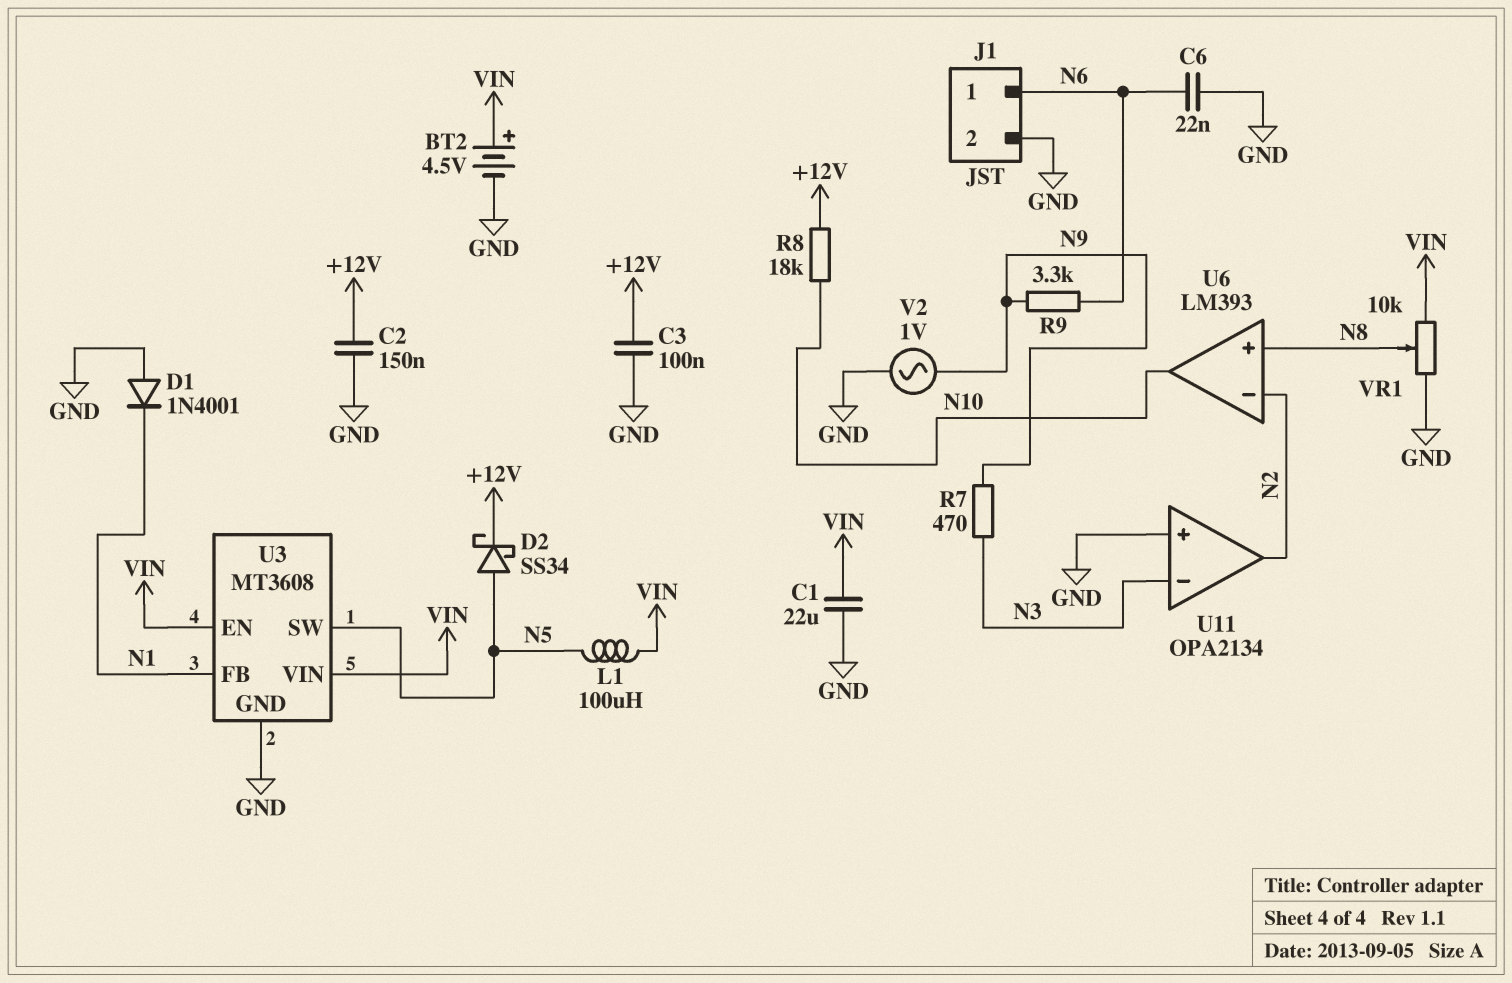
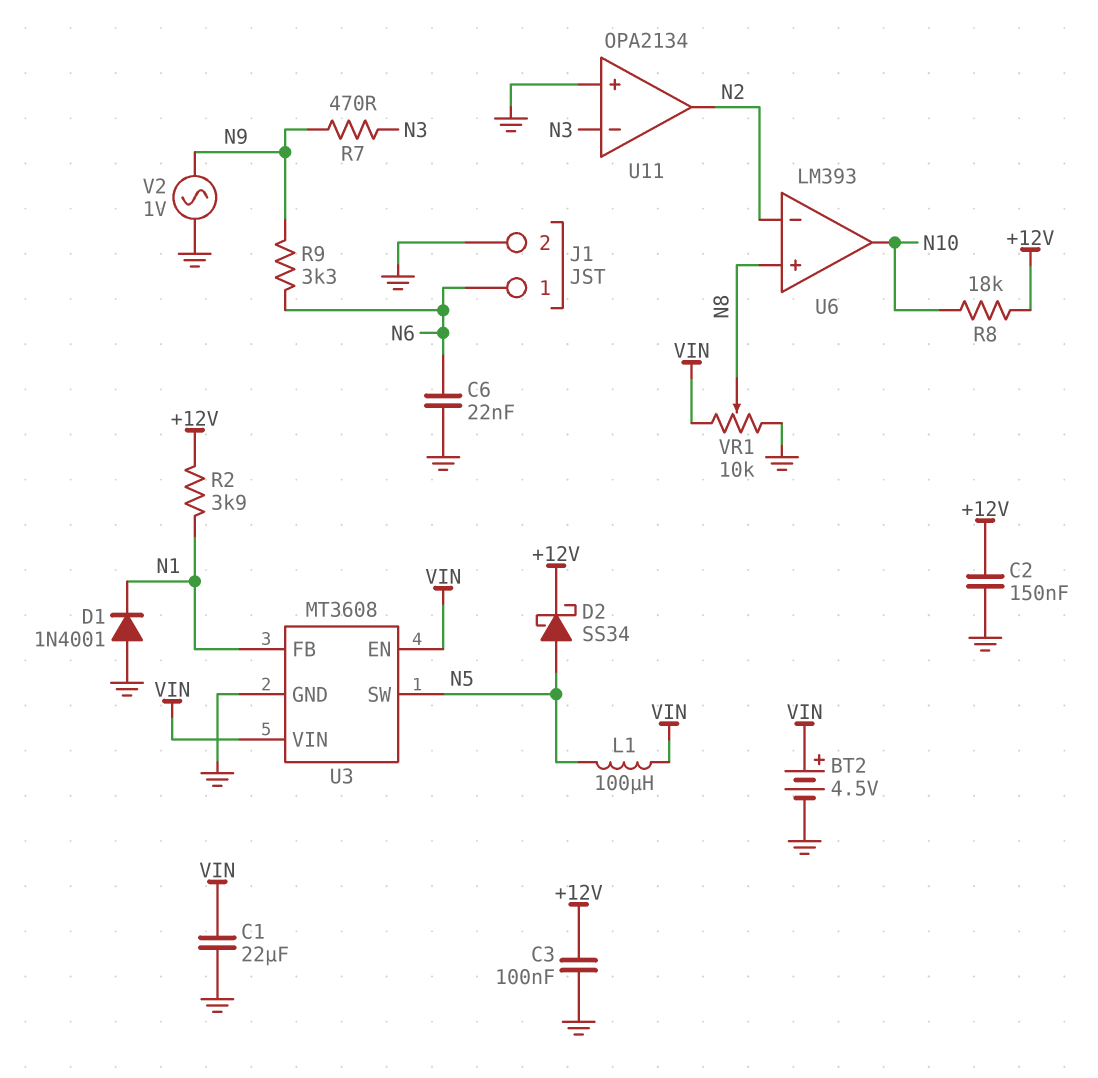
R2: none -> 3.9k (+12V, N1)

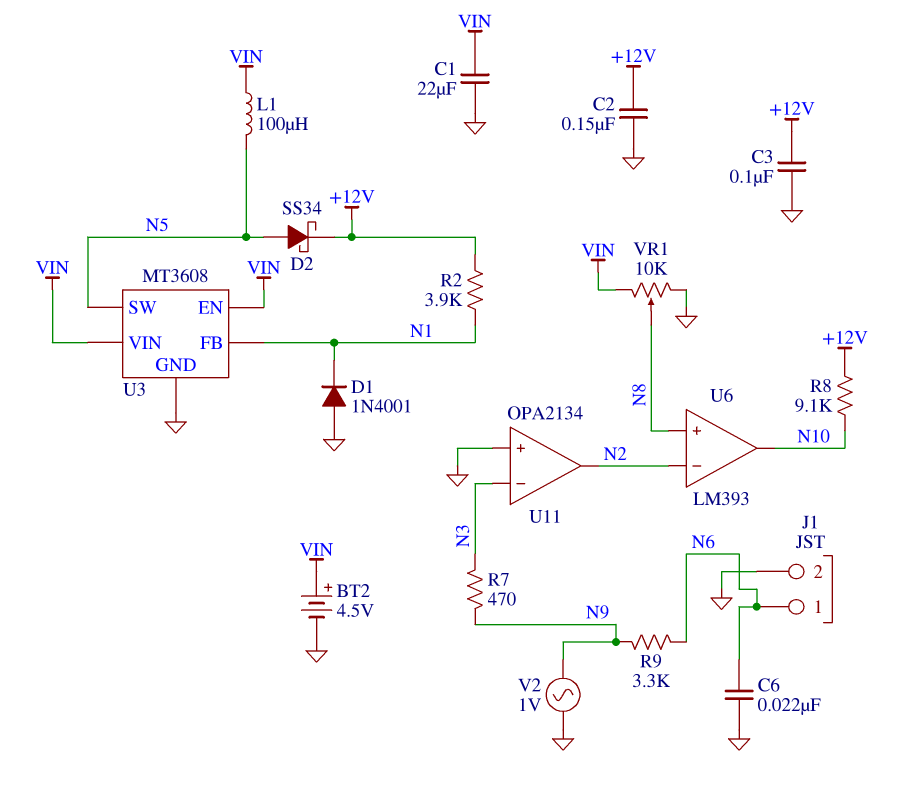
R8: 18k (+12V, N10) -> 9.1k (+12V, N10)

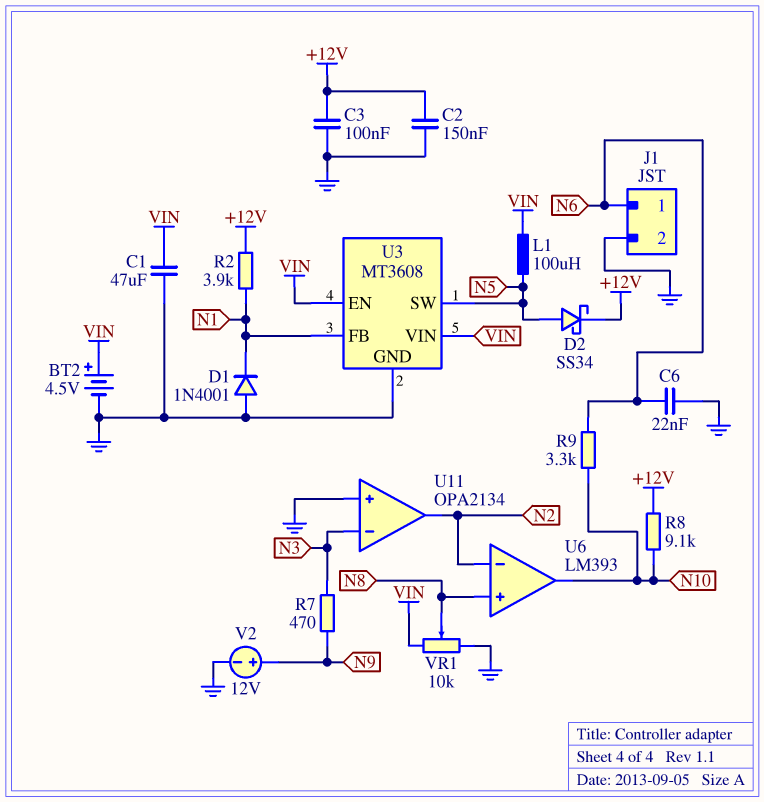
C1: 22uF (GND, VIN) -> 47uF (GND, VIN)
R9: 3.3k (N6, N9) -> 3.3k (N6, N10)
V2: AC 1V (GND, N9) -> 12V (plus N9, minus GND)

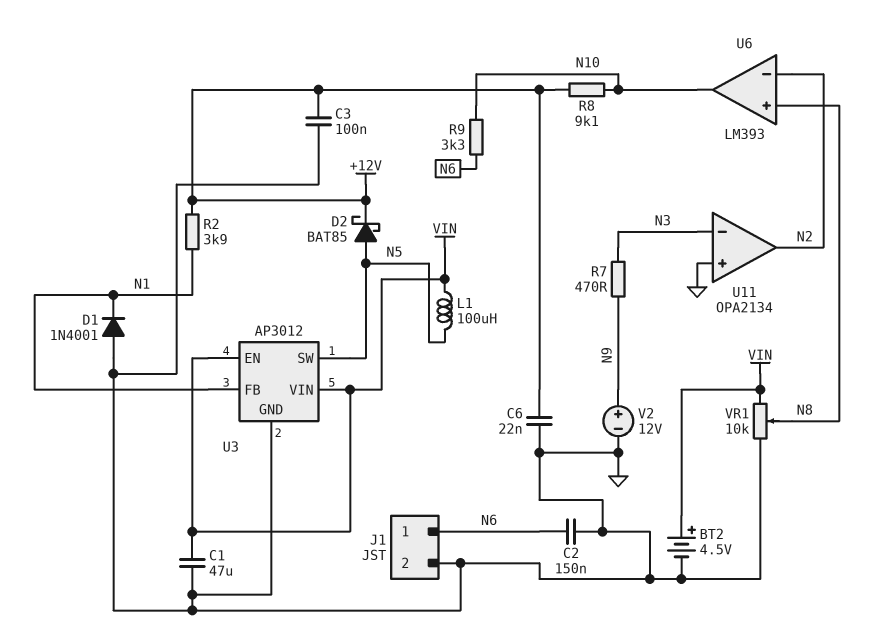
C2: 150nF (+12V, GND) -> 150nF (GND, N6)
C6: 22nF (GND, N6) -> 22nF (+12V, GND)
D2: schottky SS34 (A N5, K +12V) -> schottky BAT85 (A N5, K +12V)
U3: MT3608 -> AP3012

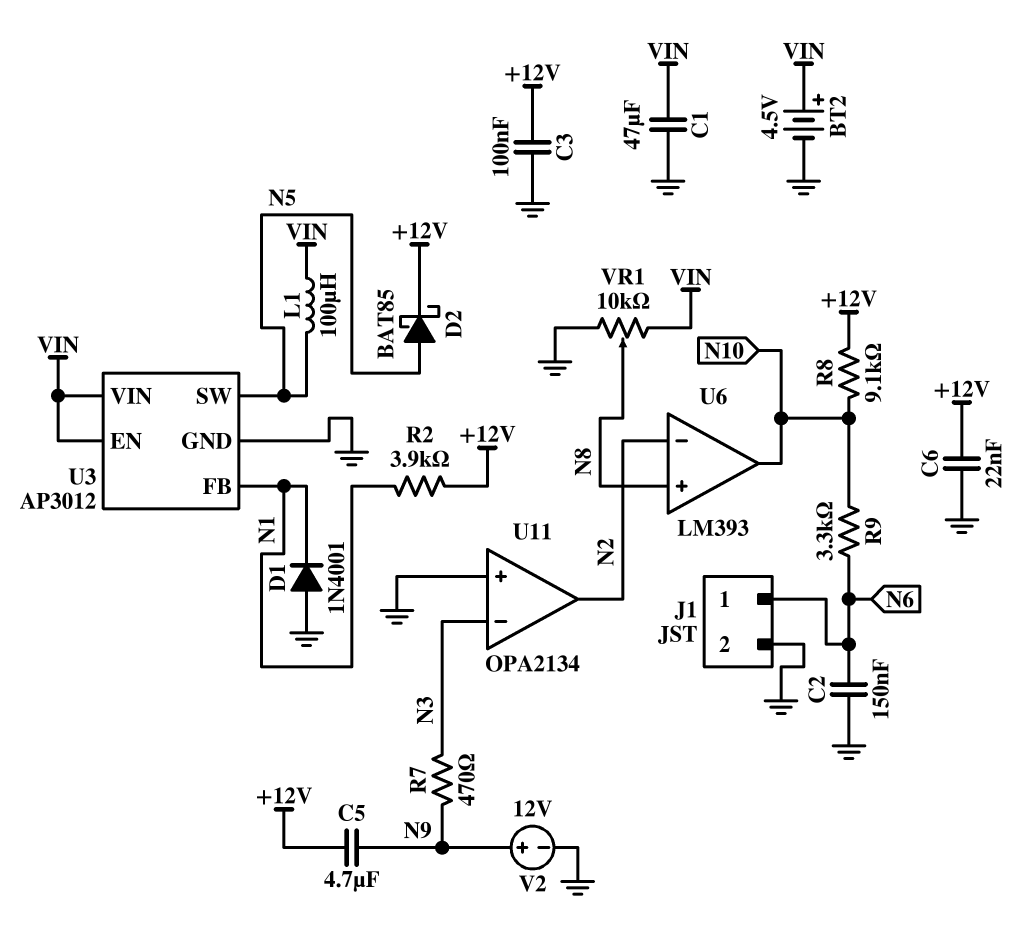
C5: none -> 4.7uF (+12V, N9)

